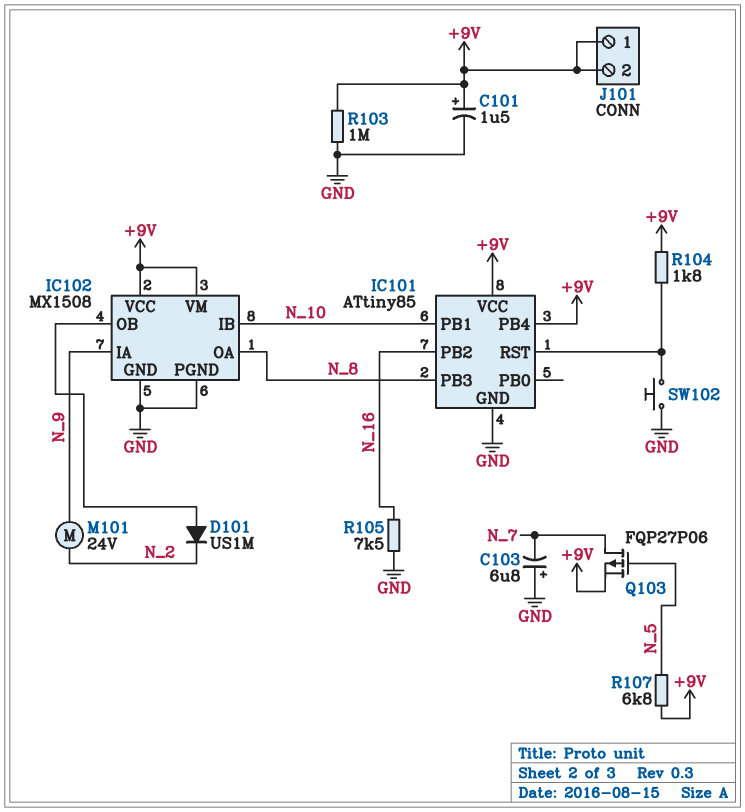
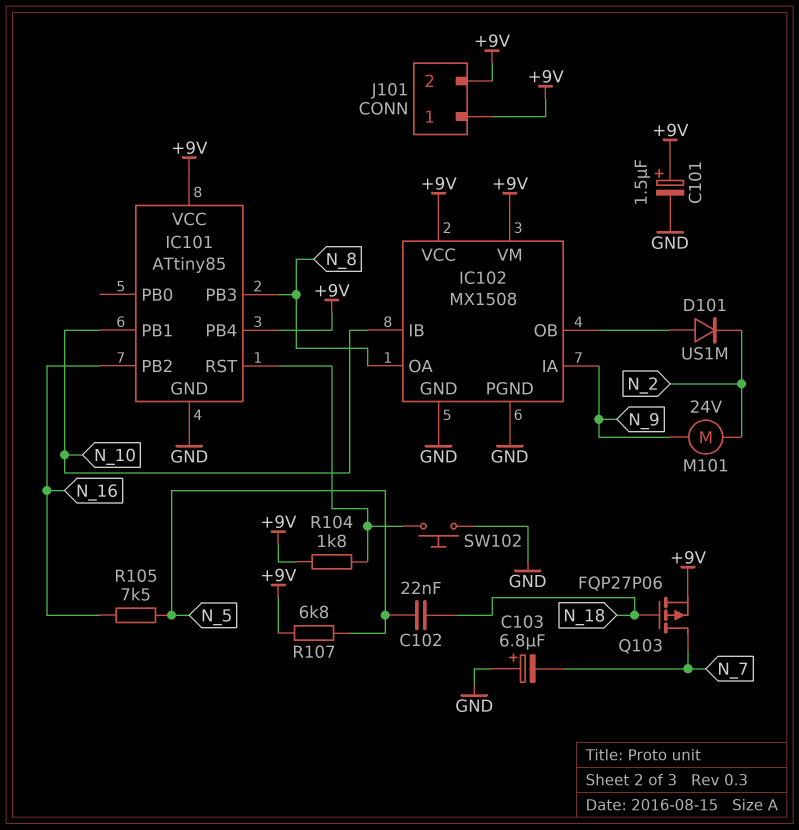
C102: none -> 22nF (N_5, N_18)
Q103: PMOS FQP27P06 (G N_5, D N_7, S +9V) -> PMOS FQP27P06 (G N_18, D N_7, S +9V)
R103: 1M (+9V, GND) -> none
R105: 7.5k (GND, N_16) -> 7.5k (N_5, N_16)

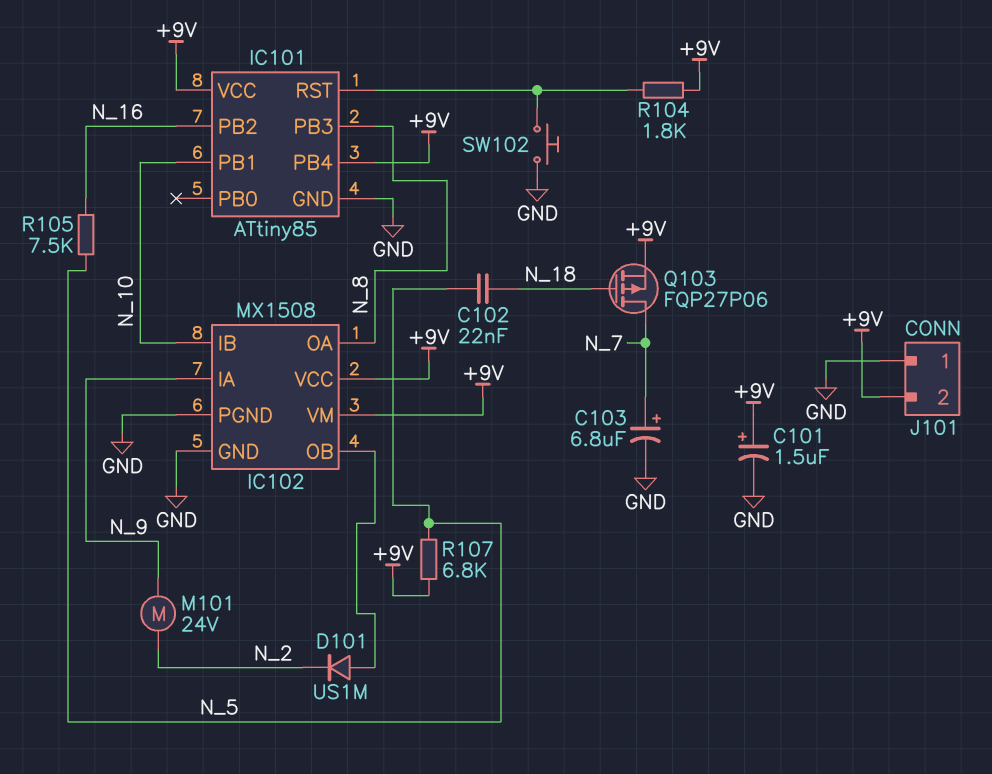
C103: 6.8uF (plus GND, minus N_7) -> 6.8uF (plus N_7, minus GND)
J101 pin 1: +9V -> GND

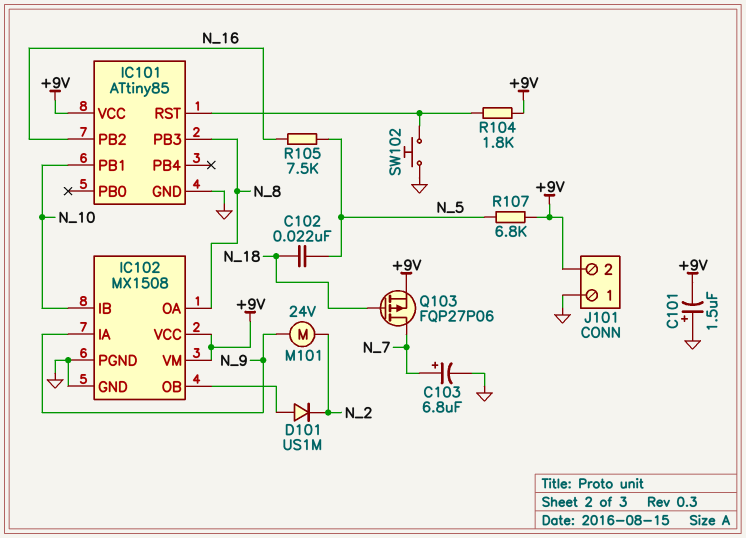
C101: 1.5uF (plus +9V, minus GND) -> 1.5uF (plus GND, minus +9V)
IC101 pin PB4: +9V -> none

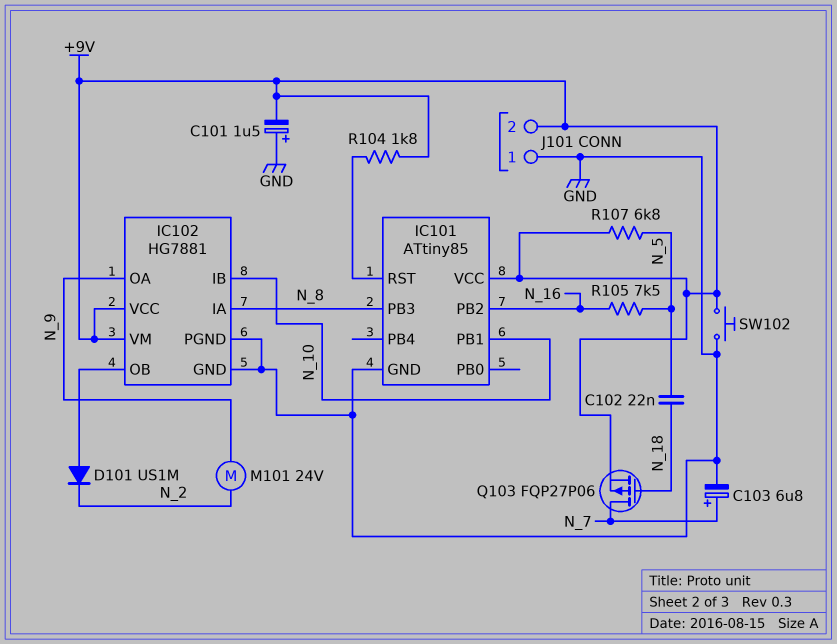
IC102: MX1508 -> HG7881
IC102 pin IA: N_9 -> N_8
IC102 pin OA: N_8 -> N_9
SW102: button (GND, IC101/RST) -> button (+9V, GND)

